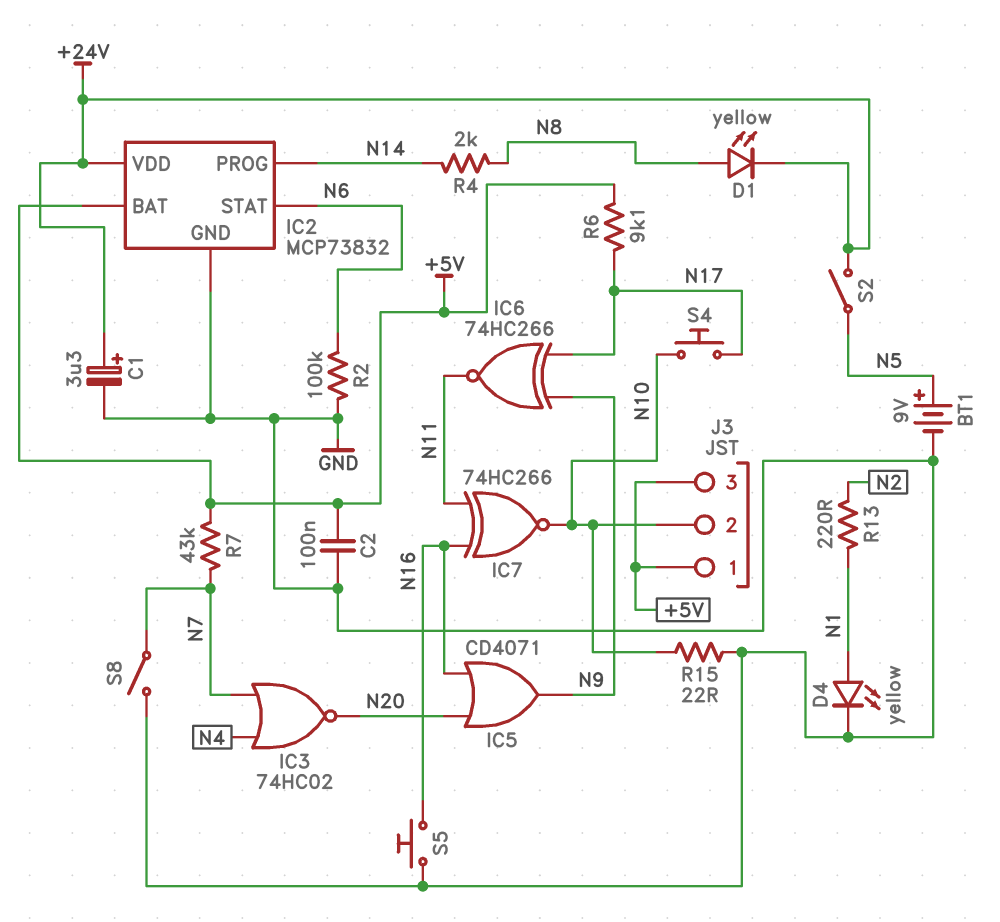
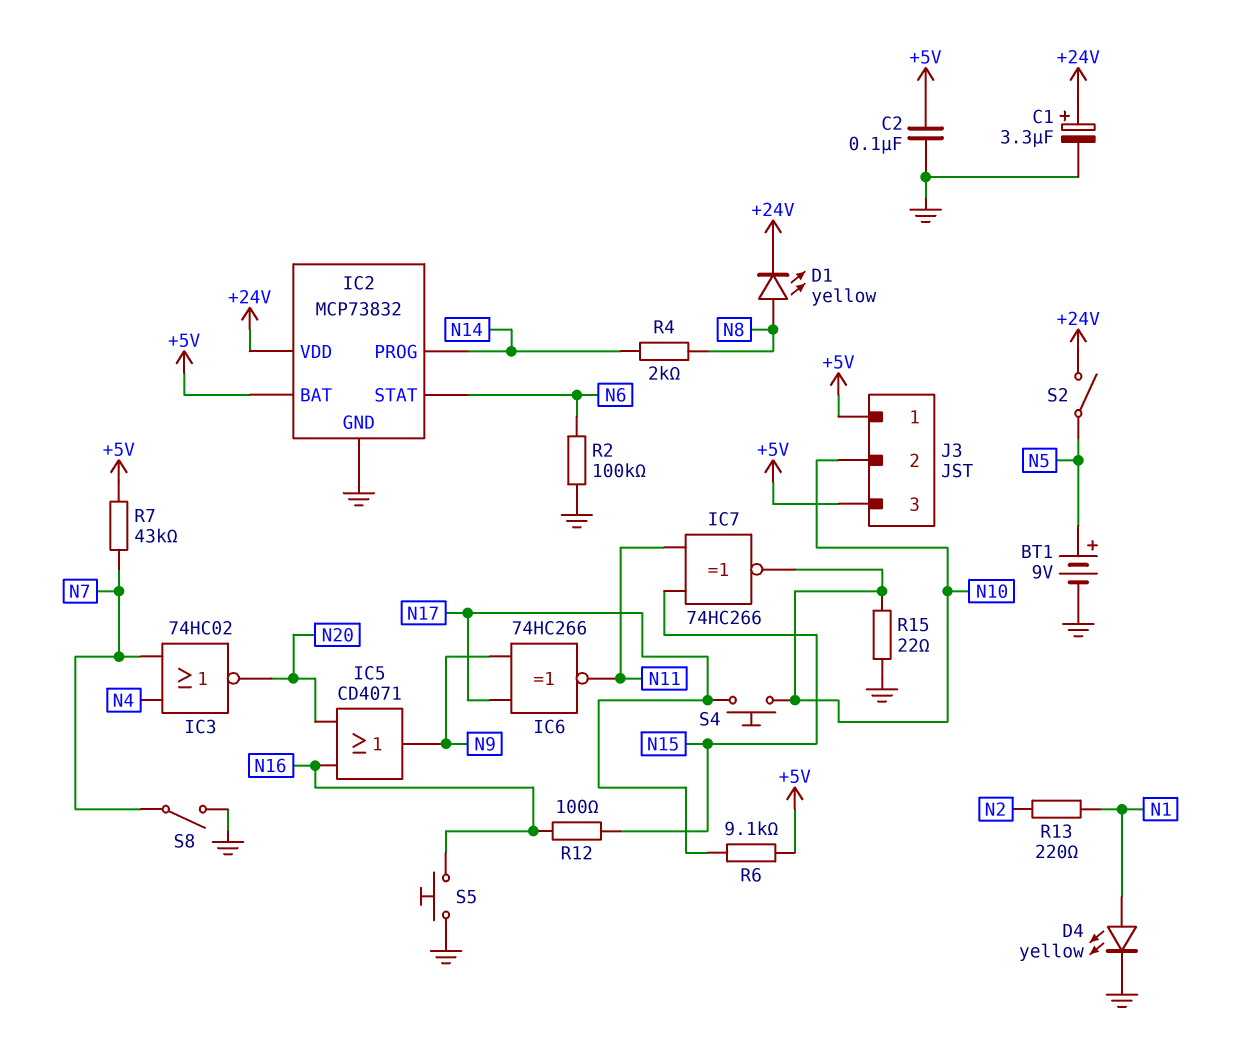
IC7: XNOR 74HC266 (in N11, in N16, out N10) -> XNOR 74HC266 (in N11, in N15, out N10)
R12: none -> 100 (N15, N16)

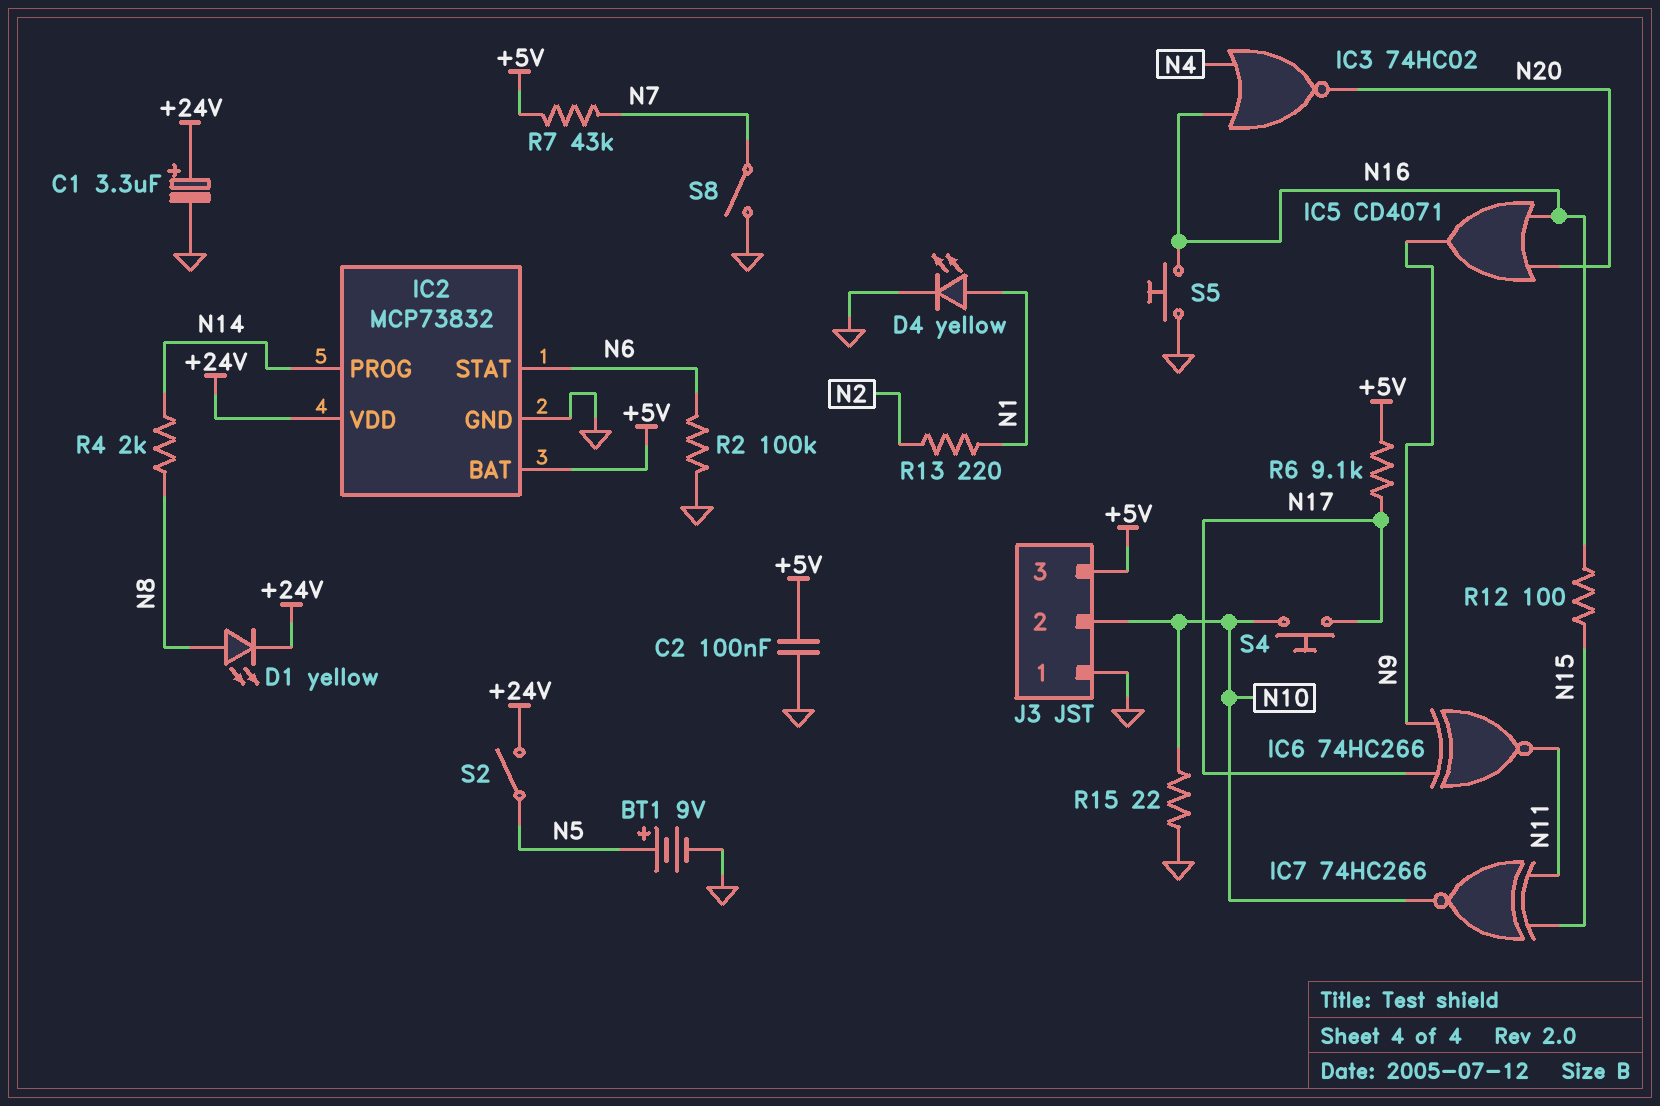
IC3: NOR 74HC02 (in N4, in N7, out N20) -> NOR 74HC02 (in N4, in N16, out N20)
J3 pin 1: +5V -> GND

